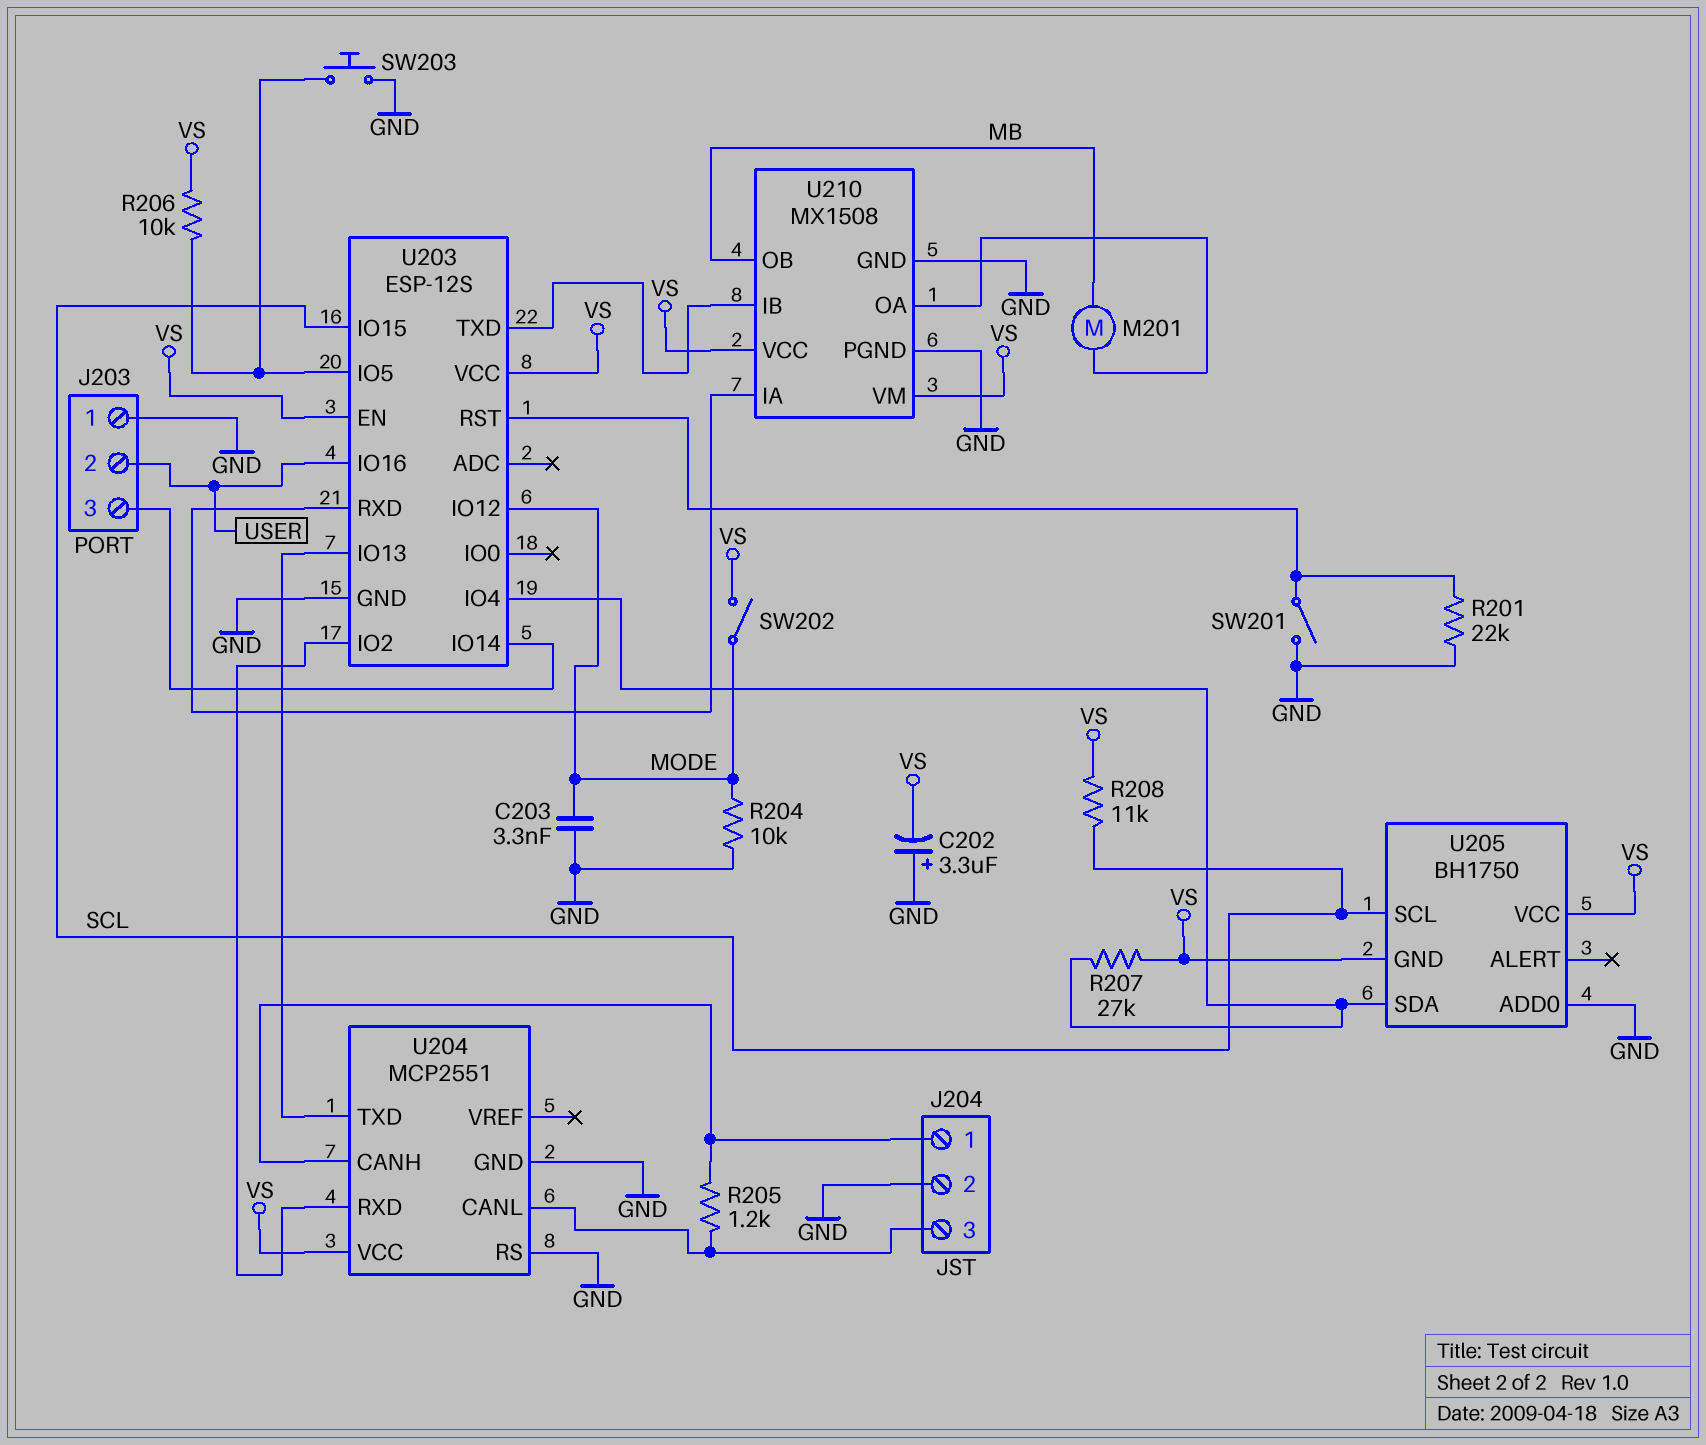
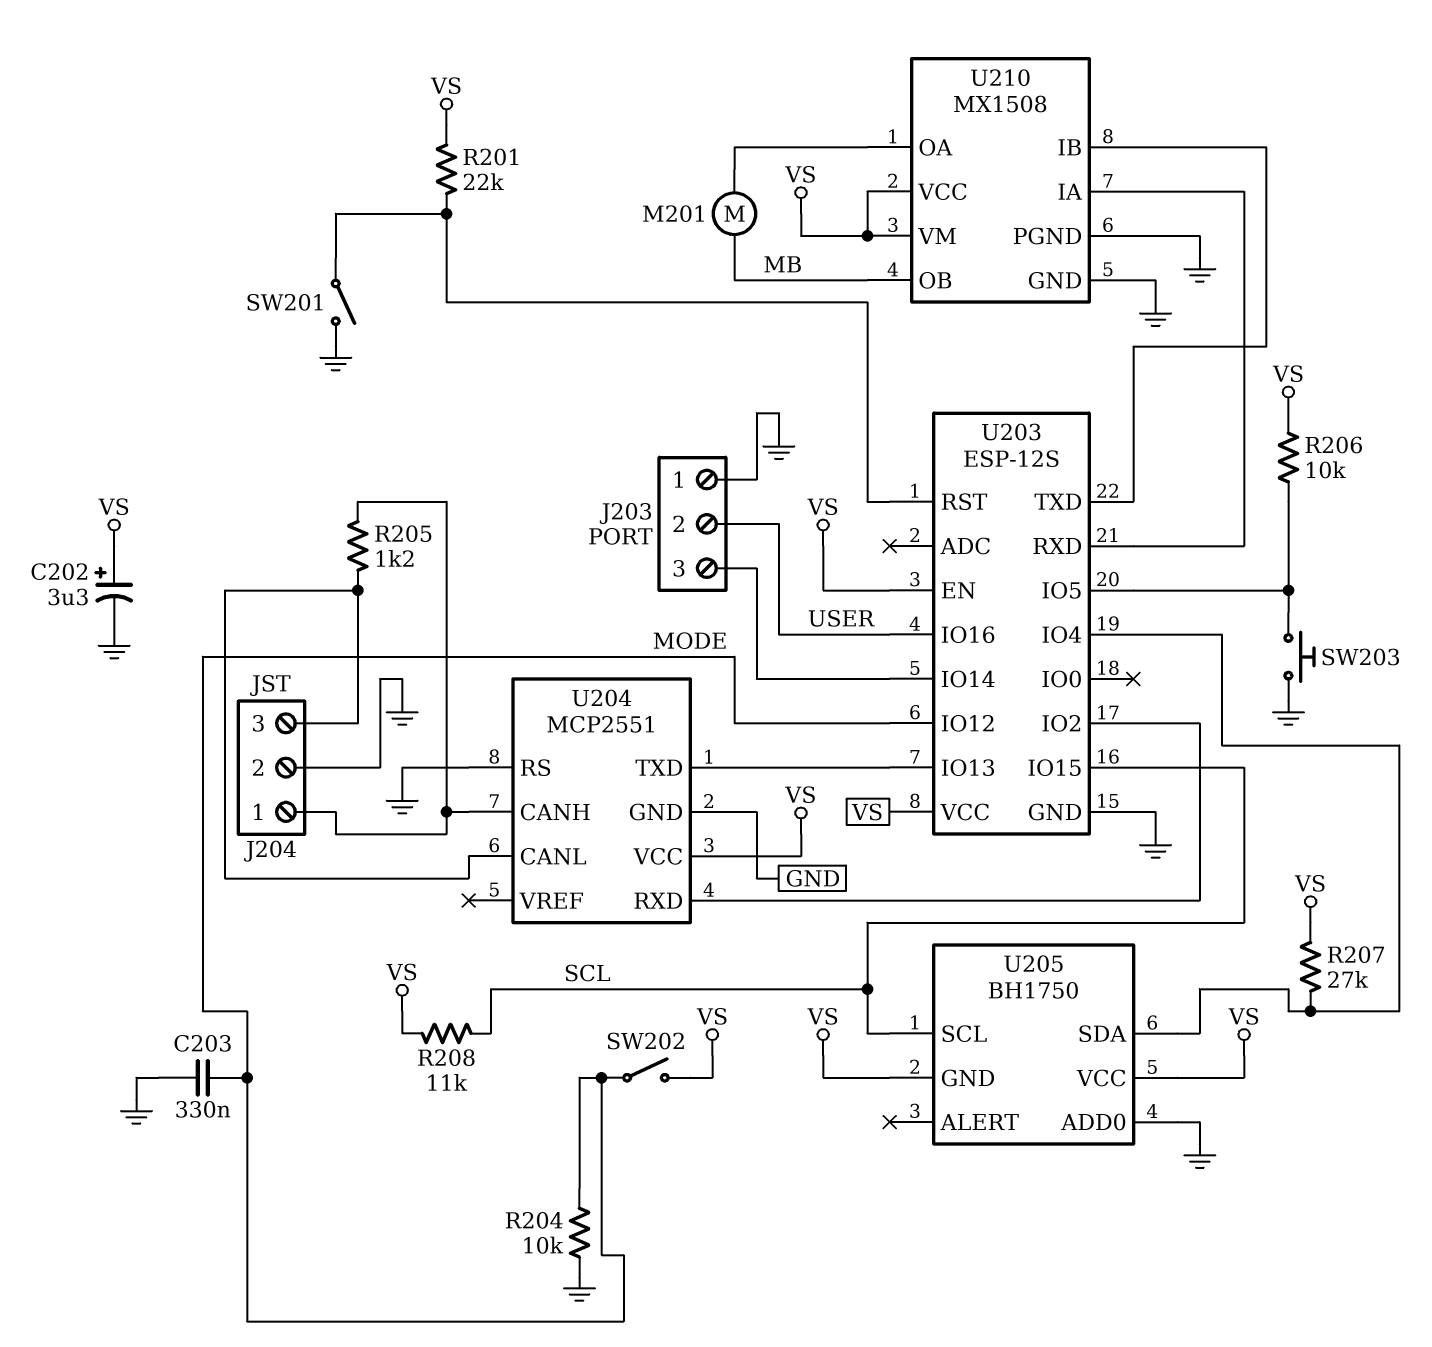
C202: 3.3uF (plus GND, minus VS) -> 3.3uF (plus VS, minus GND)
C203: 3.3nF (GND, MODE) -> 330nF (GND, MODE)
R201: 22k (GND, U203/RST) -> 22k (U203/RST, VS)

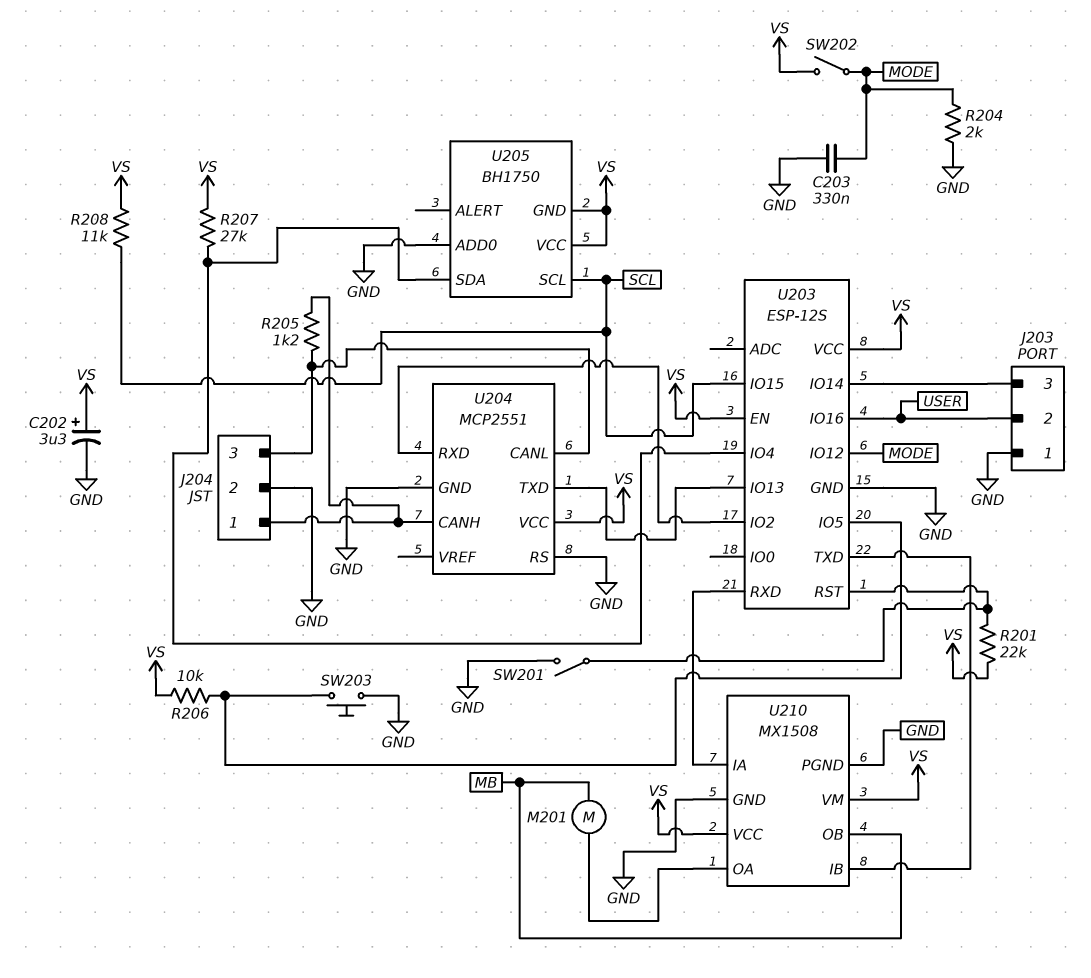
R204: 10k (GND, MODE) -> 2k (GND, MODE)

